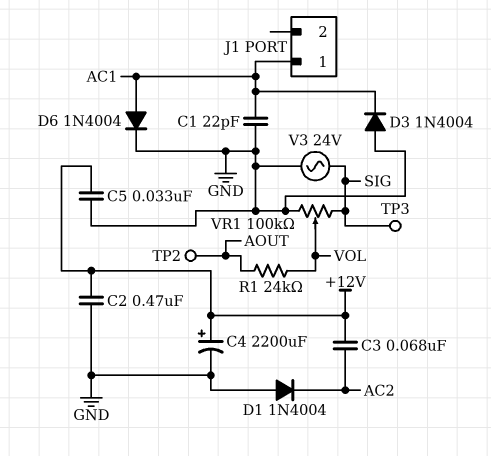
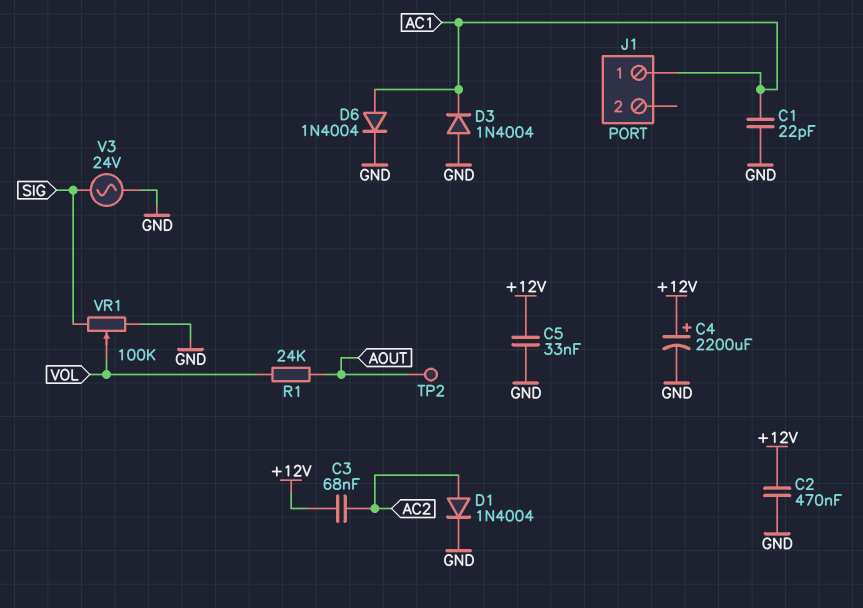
D1: diode 1N4004 (A GND, K AC2) -> diode 1N4004 (A AC2, K GND)
TP3: test point (SIG) -> none

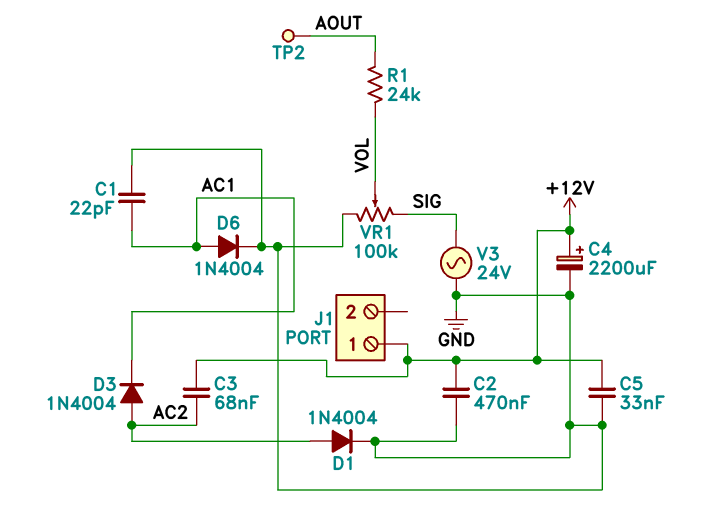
D3: diode 1N4004 (A GND, K AC1) -> diode 1N4004 (A AC2, K AC1)
J1 pin 1: AC1 -> +12V

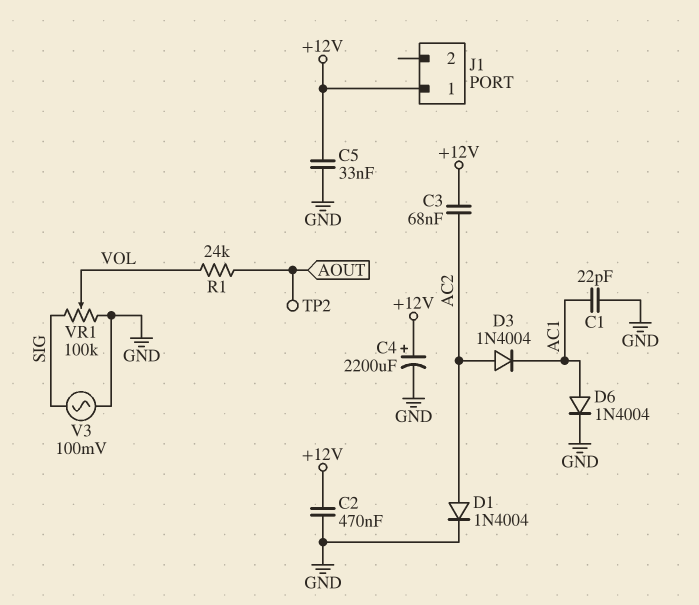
V3: AC 24V (GND, SIG) -> AC 100mV (GND, SIG)

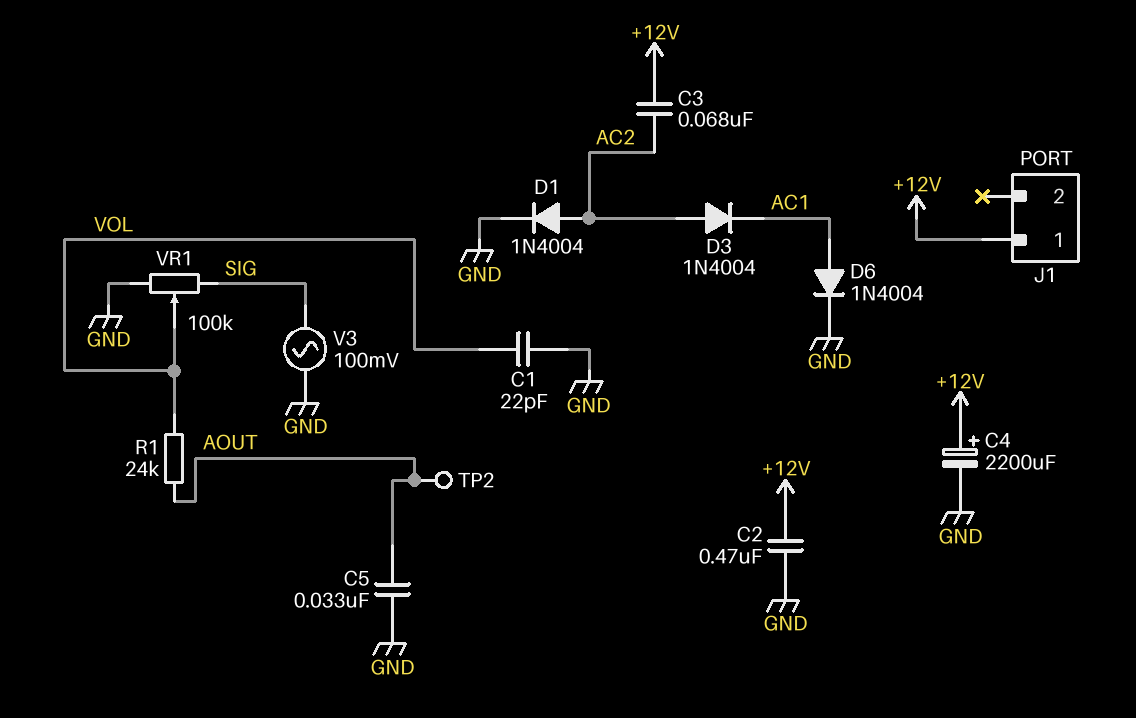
C1: 22pF (AC1, GND) -> 22pF (GND, VOL)
C5: 33nF (+12V, GND) -> 33nF (AOUT, GND)

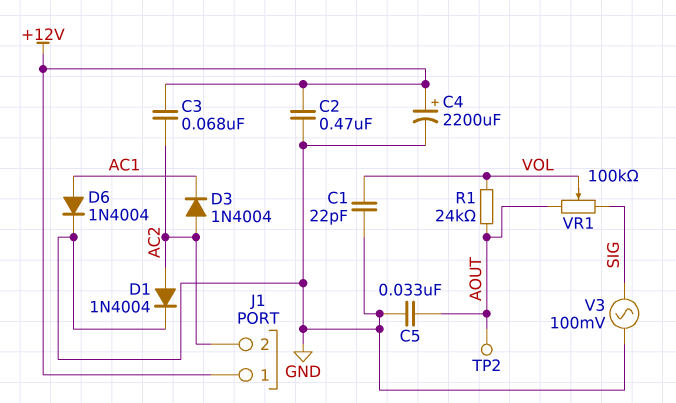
J1 pin 2: none -> AC2
VR1: 100k (GND, SIG, wiper VOL) -> 100k (AOUT, SIG, wiper VOL)

